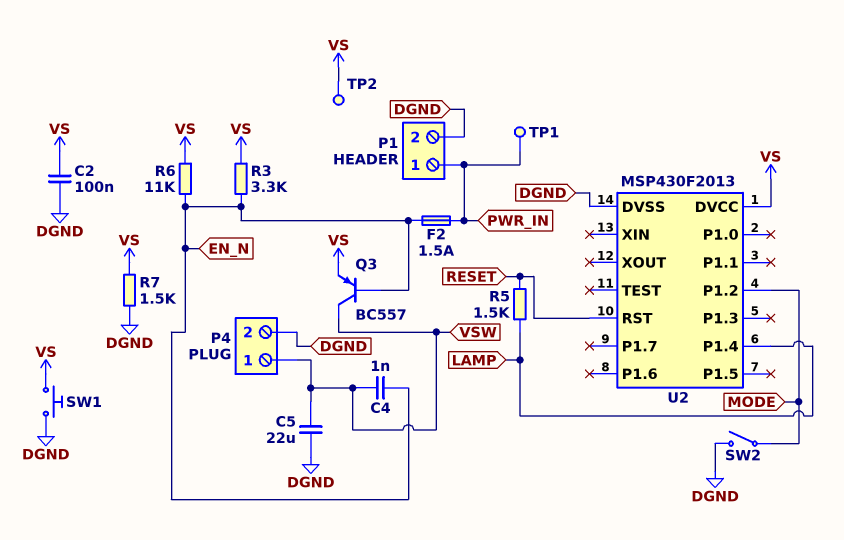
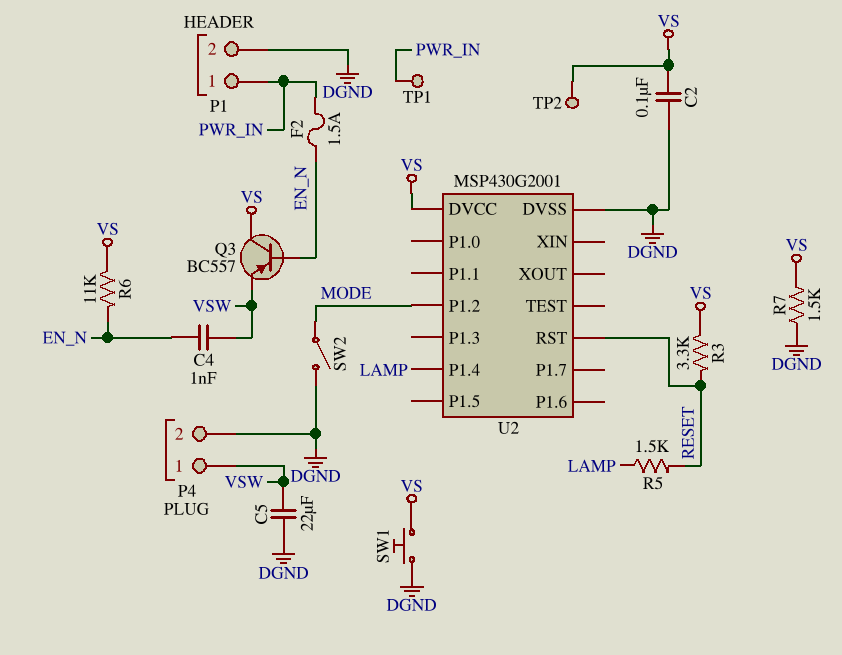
Q3: PNP BC557 (B EN_N, C VSW, E VS) -> PNP BC557 (B EN_N, C VS, E VSW)
R3: 3.3k (EN_N, VS) -> 3.3k (RESET, VS)
U2: MSP430F2013 -> MSP430G2001

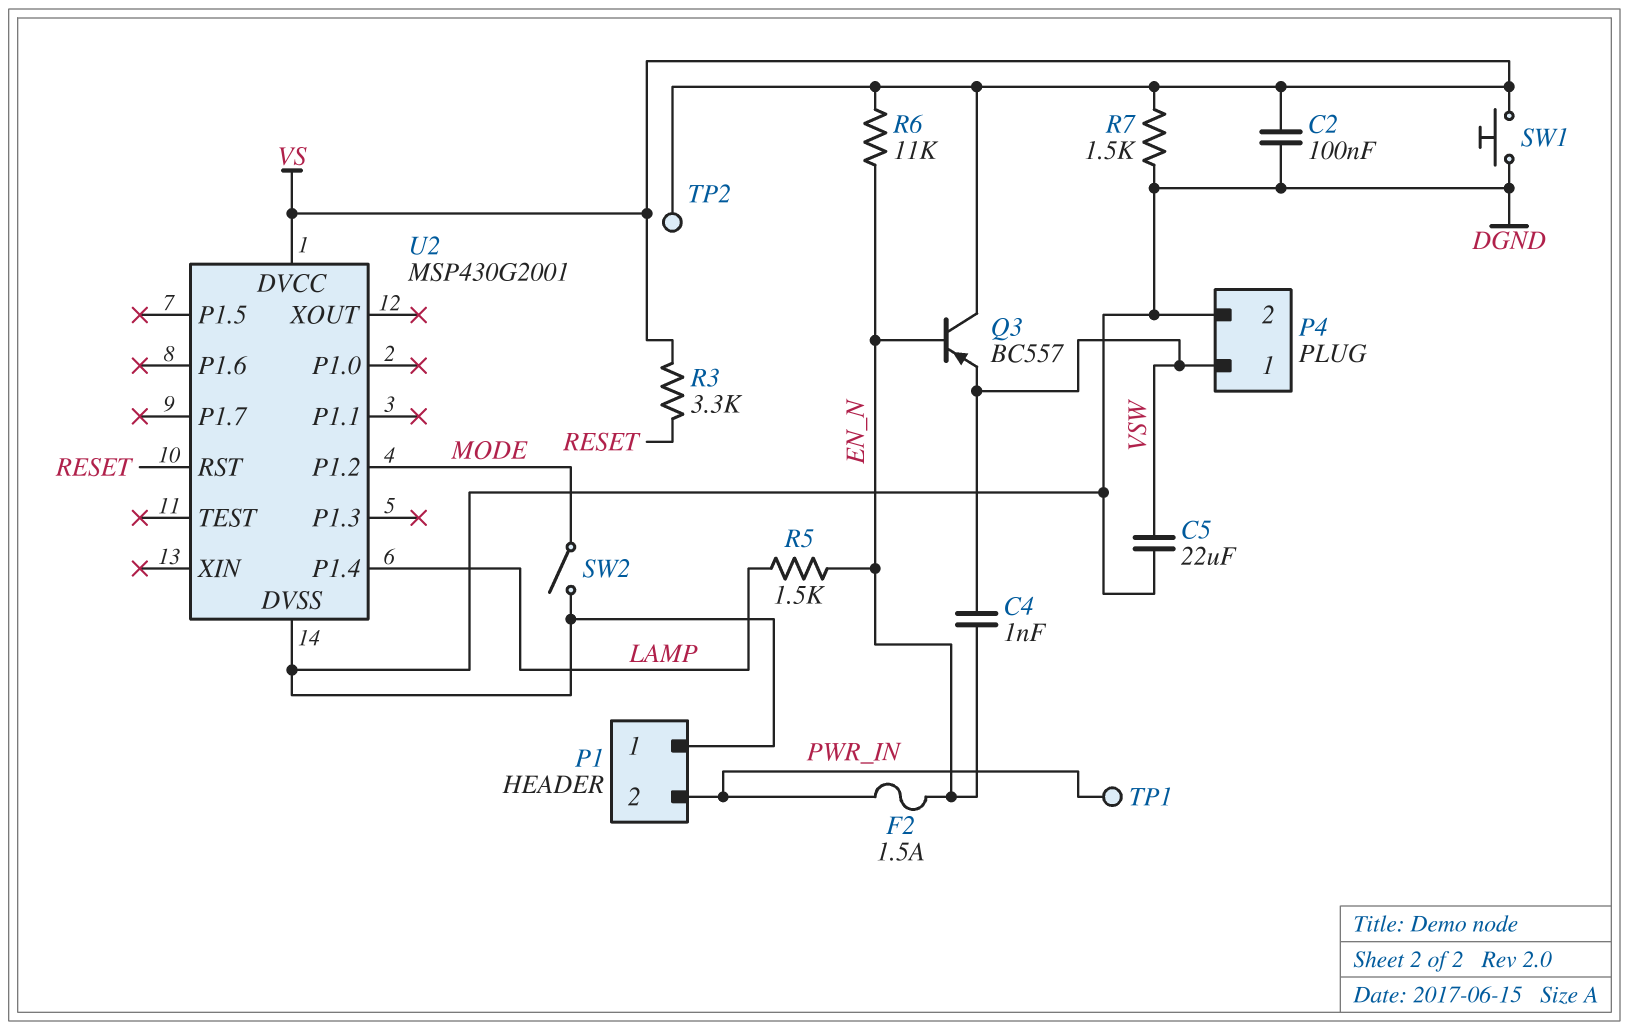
P1 pin 1: PWR_IN -> DGND
P1 pin 2: DGND -> PWR_IN
R5: 1.5k (LAMP, RESET) -> 1.5k (EN_N, LAMP)

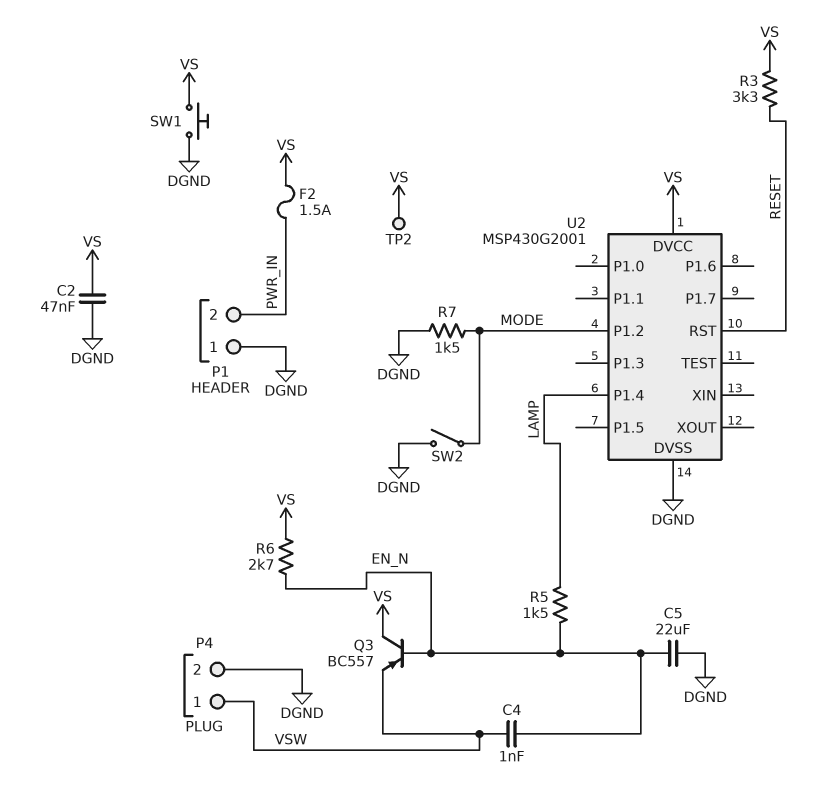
C2: 100nF (DGND, VS) -> 47nF (DGND, VS)
C5: 22uF (DGND, VSW) -> 22uF (DGND, EN_N)
F2: 1.5A (EN_N, PWR_IN) -> 1.5A (PWR_IN, VS)
R6: 11k (EN_N, VS) -> 2.7k (EN_N, VS)
R7: 1.5k (DGND, VS) -> 1.5k (DGND, MODE)
TP1: test point (PWR_IN) -> none

